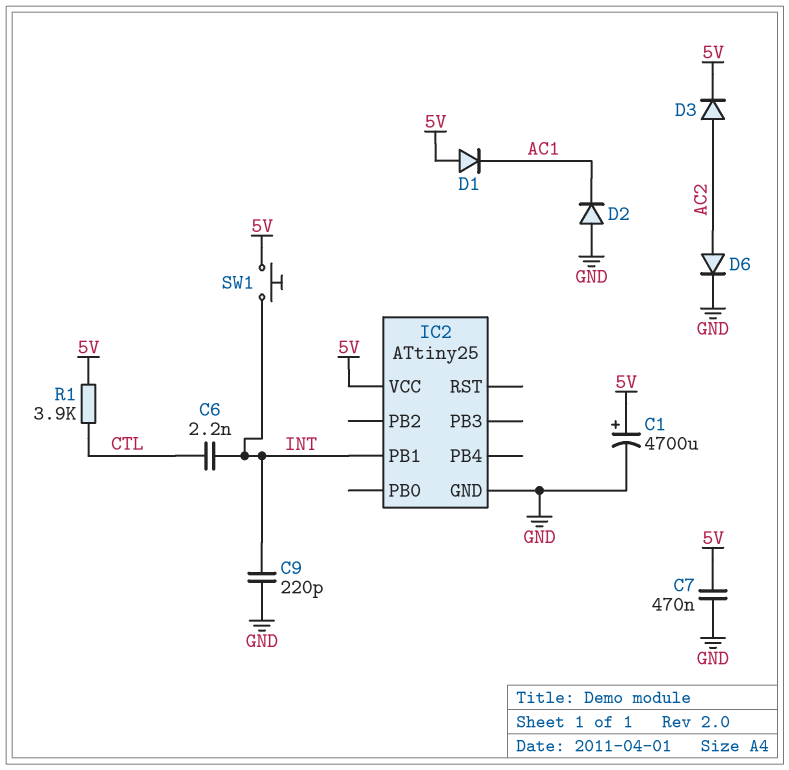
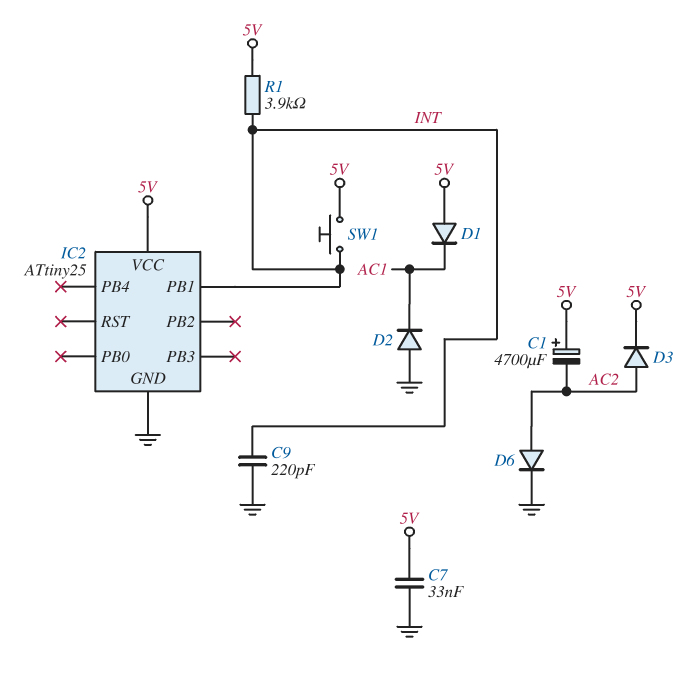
C1: 4700uF (plus 5V, minus GND) -> 4700uF (plus 5V, minus AC2)
C6: 2.2nF (CTL, INT) -> none
C7: 470nF (5V, GND) -> 33nF (5V, GND)
R1: 3.9k (5V, CTL) -> 3.9k (5V, INT)

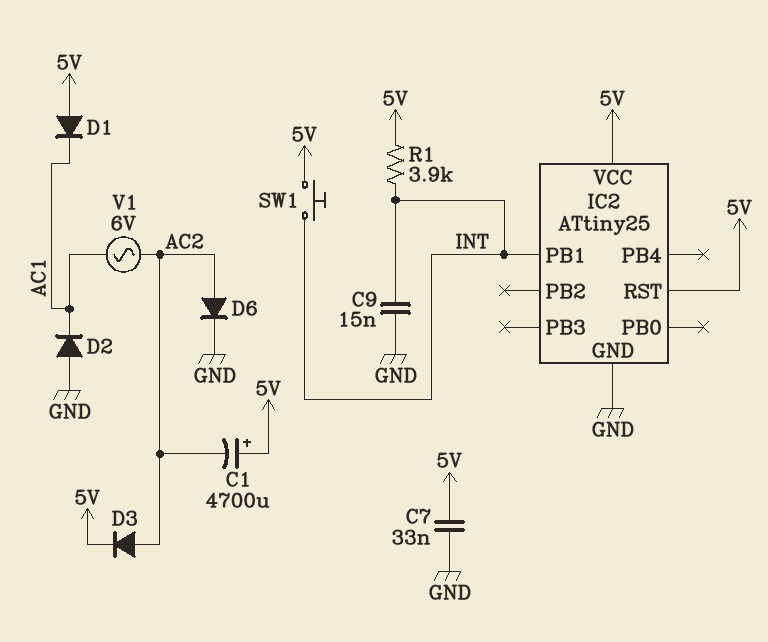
C9: 220pF (GND, INT) -> 15nF (GND, INT)
IC2 pin RST: none -> 5V
V1: none -> AC 6V (AC1, AC2)

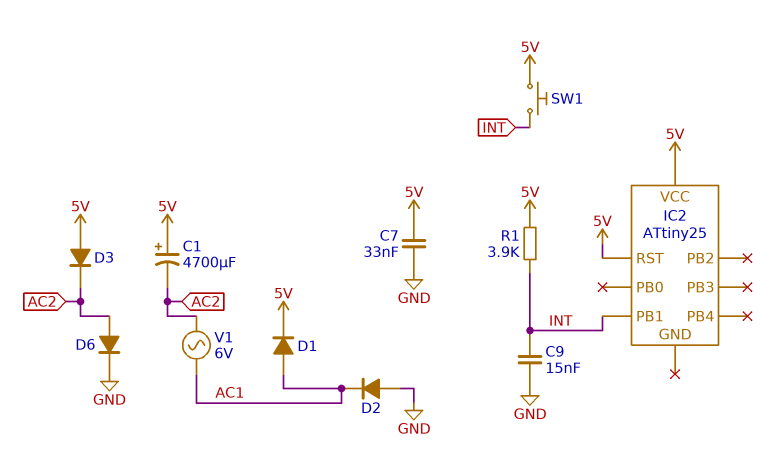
D1: diode (A 5V, K AC1) -> diode (A AC1, K 5V)
D3: diode (A AC2, K 5V) -> diode (A 5V, K AC2)
IC2 pin GND: GND -> none

